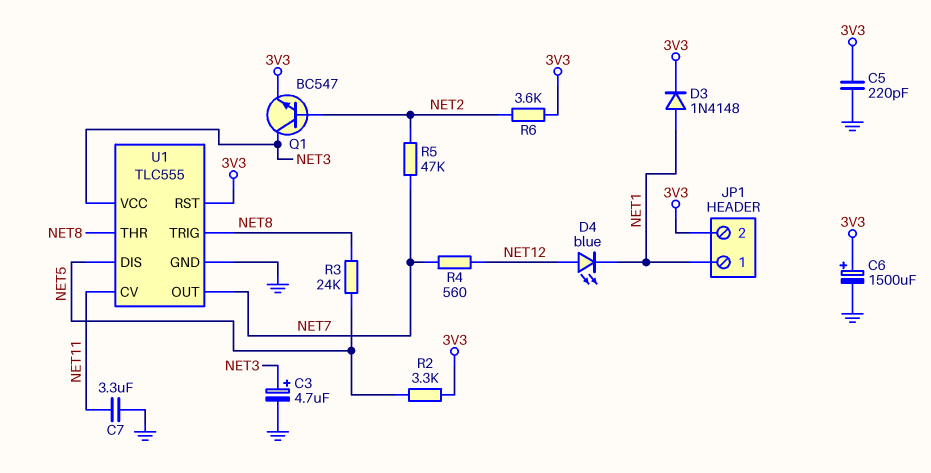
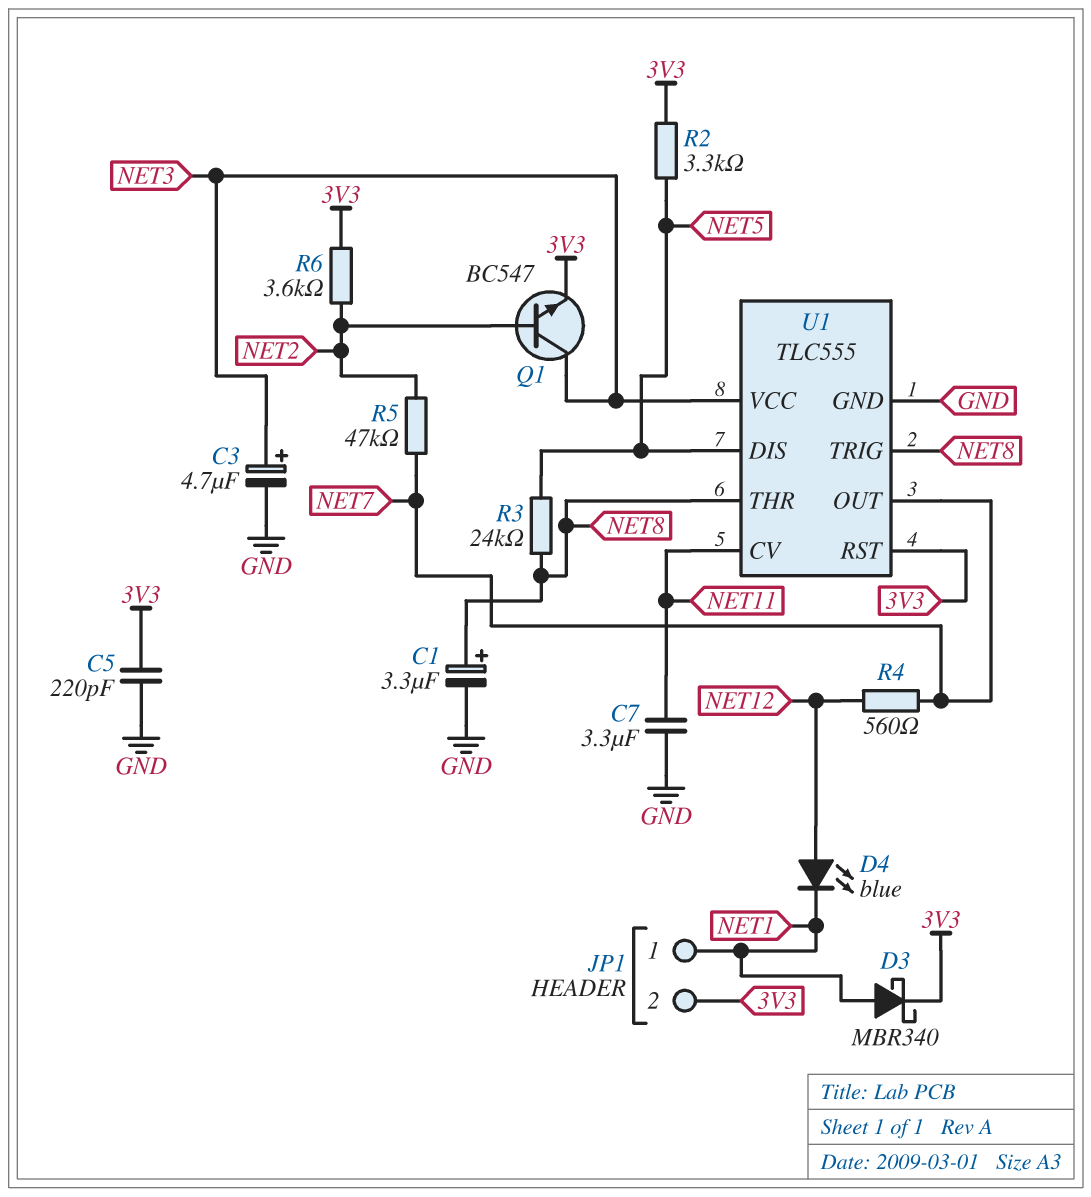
C1: none -> 3.3uF (plus NET8, minus GND)
C6: 1500uF (plus 3V3, minus GND) -> none
D3: diode 1N4148 (A NET1, K 3V3) -> schottky MBR340 (A NET1, K 3V3)

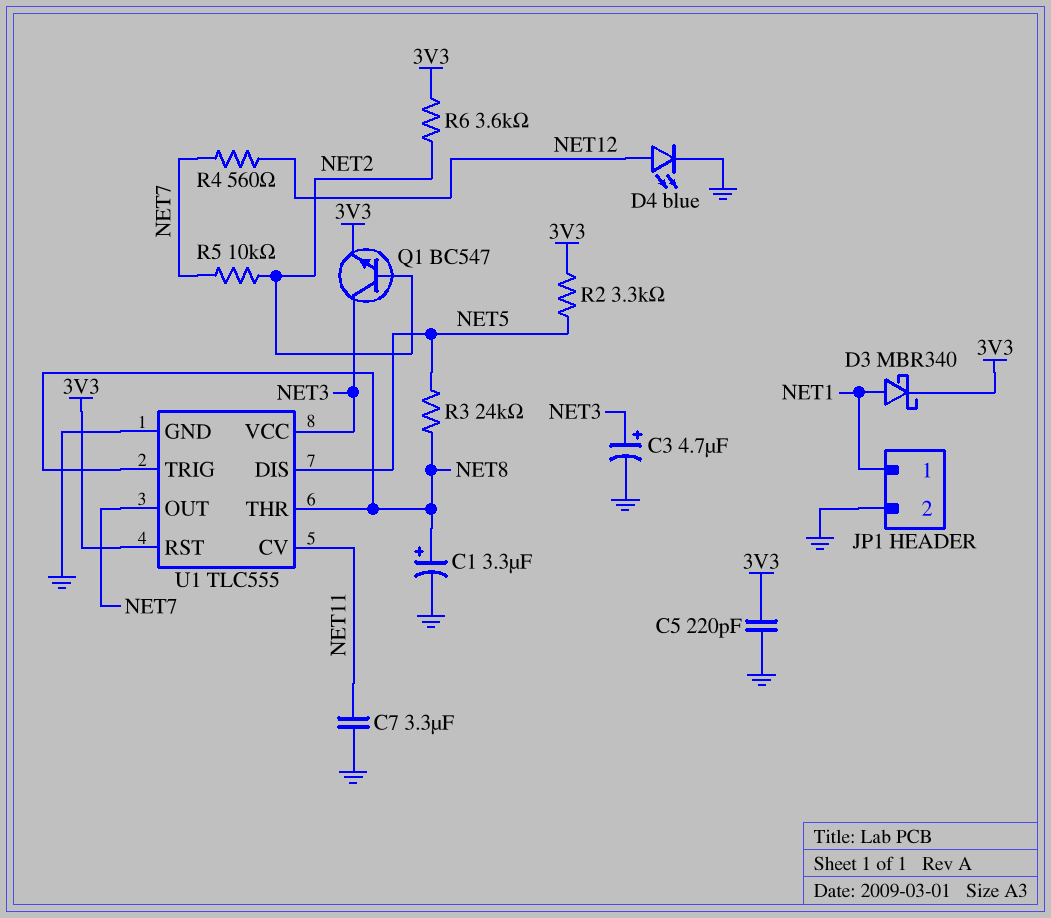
D4: LED blue (A NET12, K NET1) -> LED blue (A NET12, K GND)
JP1 pin 2: 3V3 -> GND
R5: 47k (NET2, NET7) -> 10k (NET2, NET7)

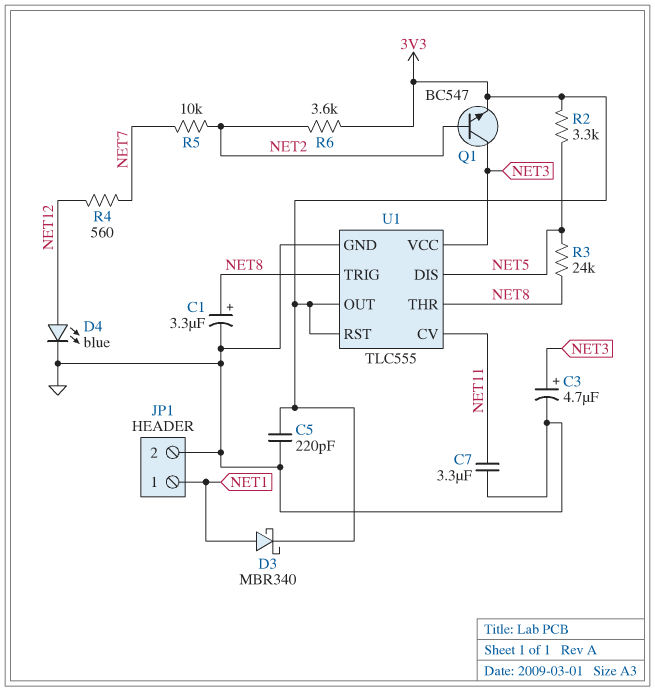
U1 pin OUT: NET7 -> 3V3

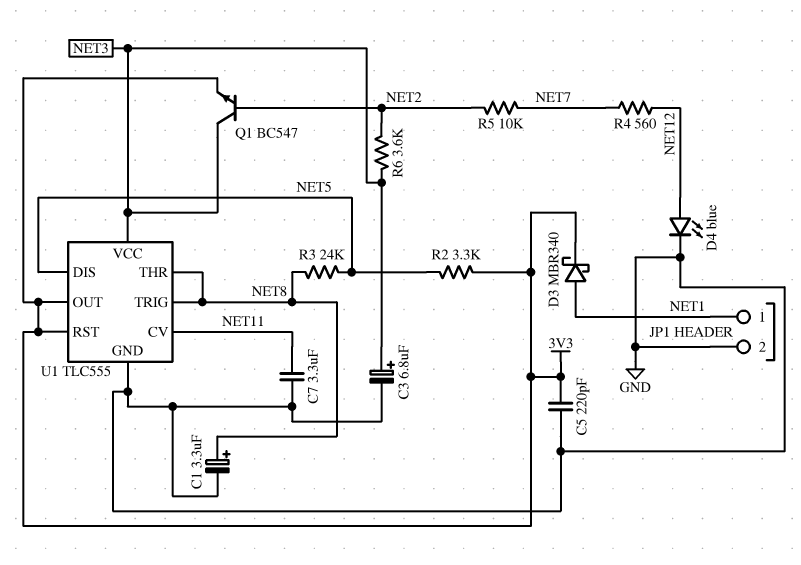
C3: 4.7uF (plus NET3, minus GND) -> 6.8uF (plus NET3, minus GND)
R6: 3.6k (3V3, NET2) -> 3.6k (NET2, NET3)

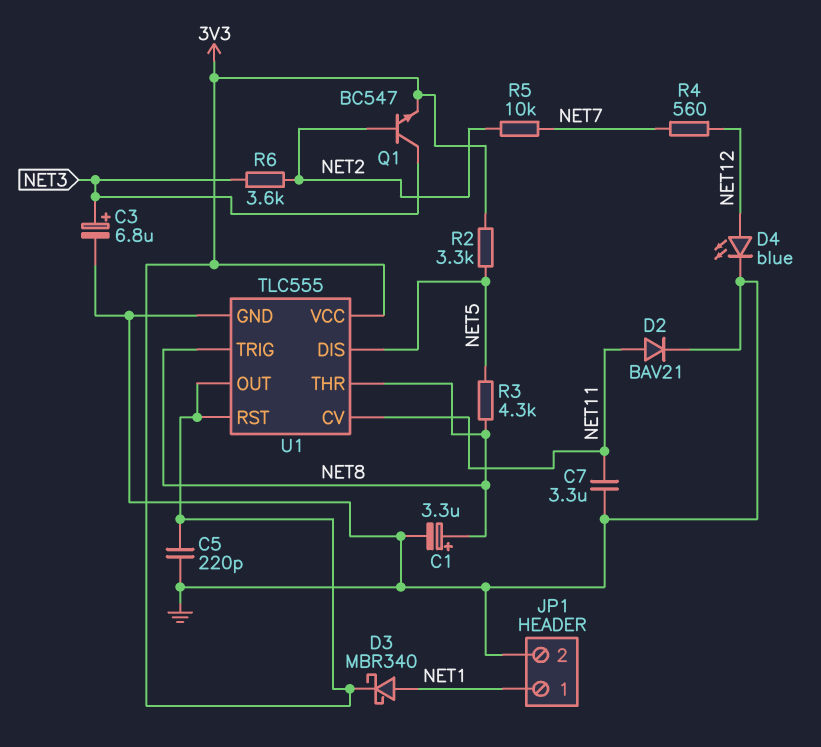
D2: none -> diode BAV21 (A NET11, K GND)
R3: 24k (NET5, NET8) -> 4.3k (NET5, NET8)
U1 pin VCC: NET3 -> 3V3

